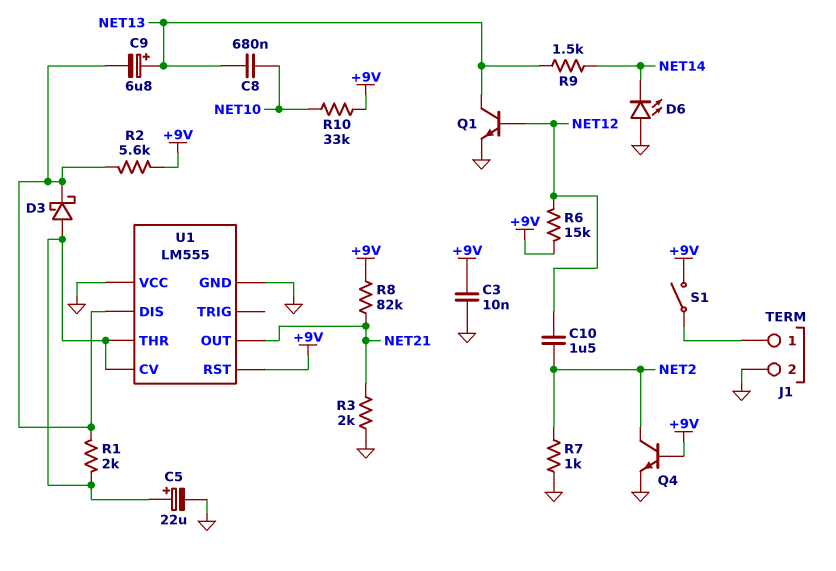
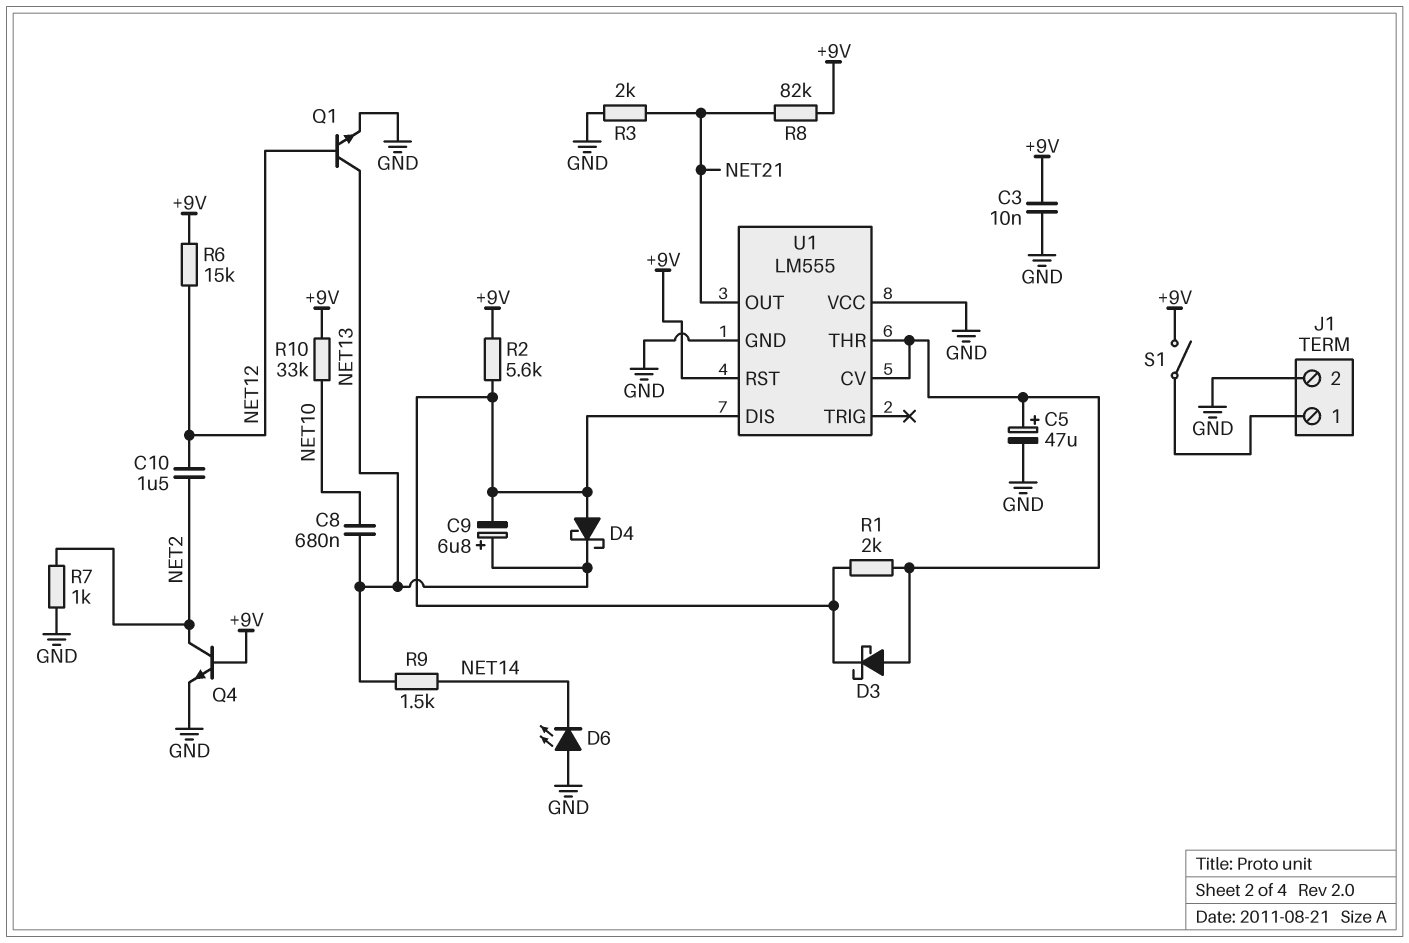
C5: 22uF (plus U1/CV, minus GND) -> 47uF (plus U1/CV, minus GND)
D4: none -> schottky (A U1/DIS, K NET13)

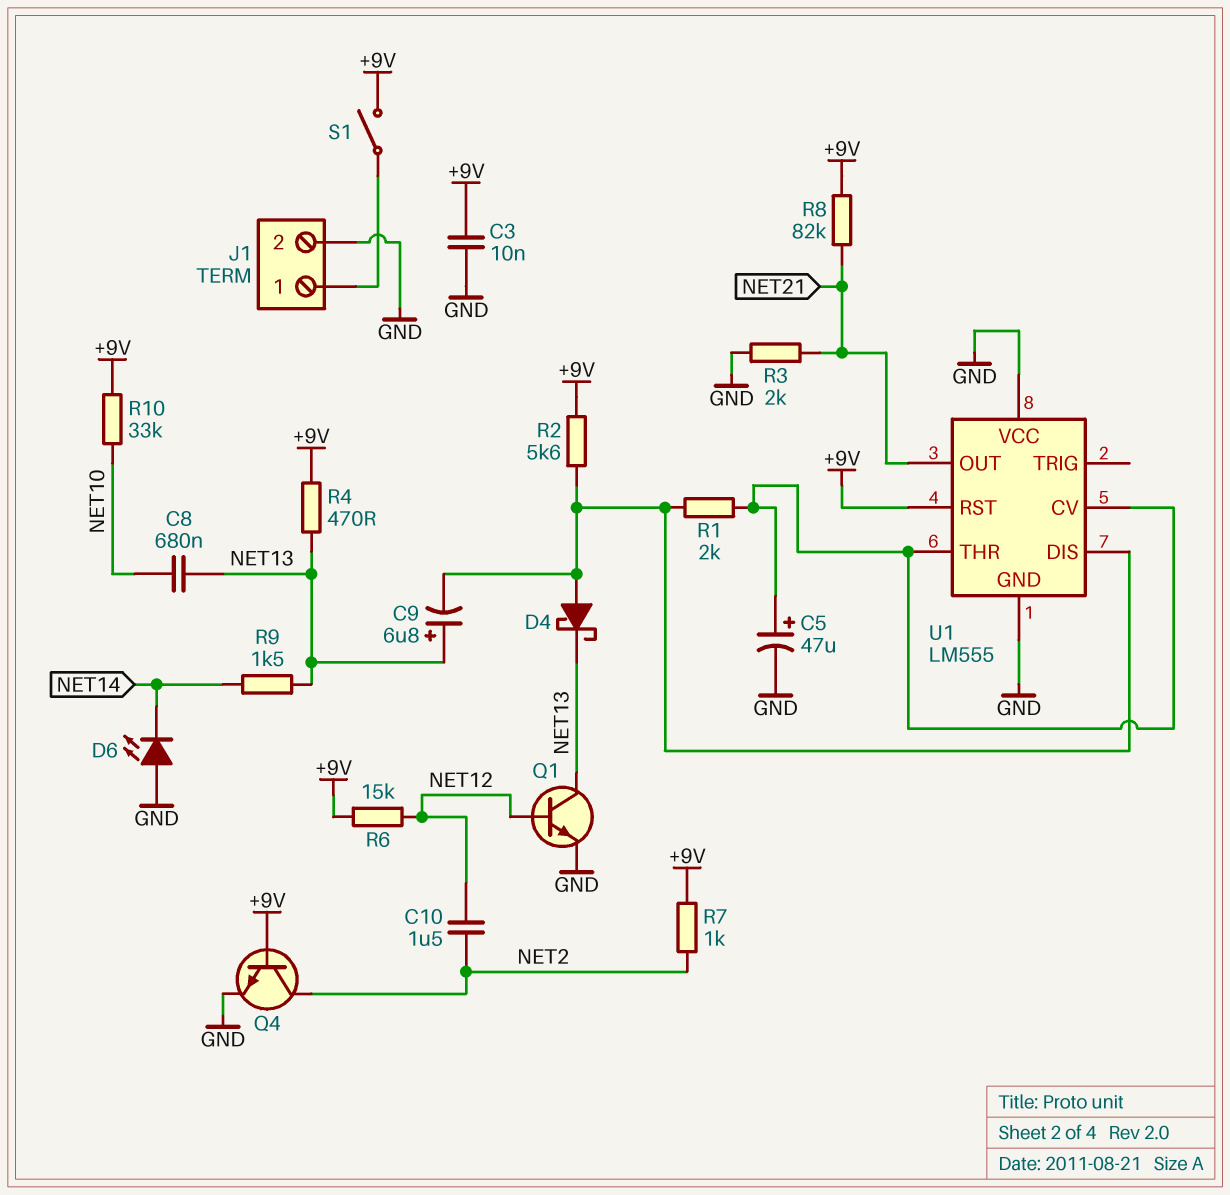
D3: schottky (A U1/CV, K U1/DIS) -> none
R4: none -> 470 (+9V, NET13)
R7: 1k (GND, NET2) -> 1k (+9V, NET2)

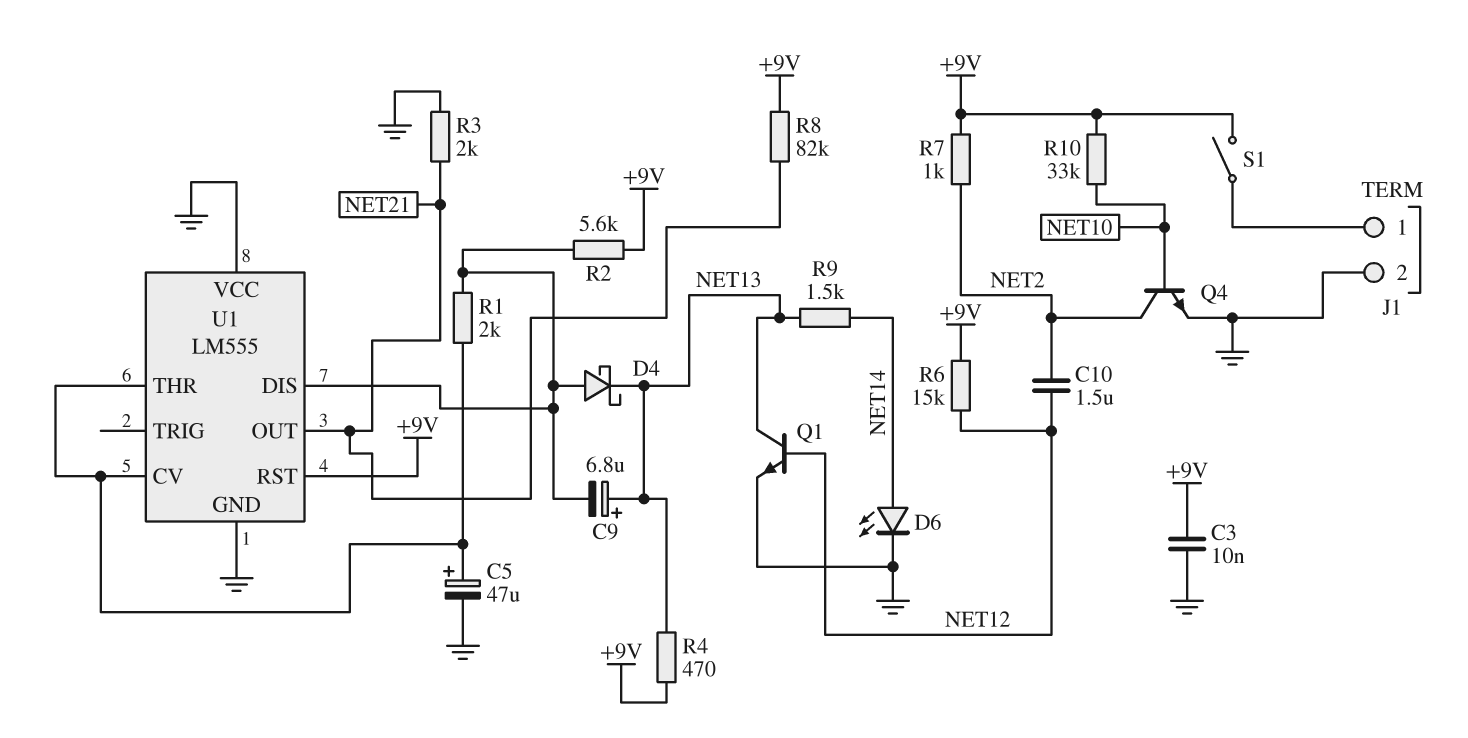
C8: 680nF (NET10, NET13) -> none
D6: LED (A GND, K NET14) -> LED (A NET14, K GND)
Q4: NPN (B +9V, C NET2, E GND) -> NPN (B NET10, C NET2, E GND)

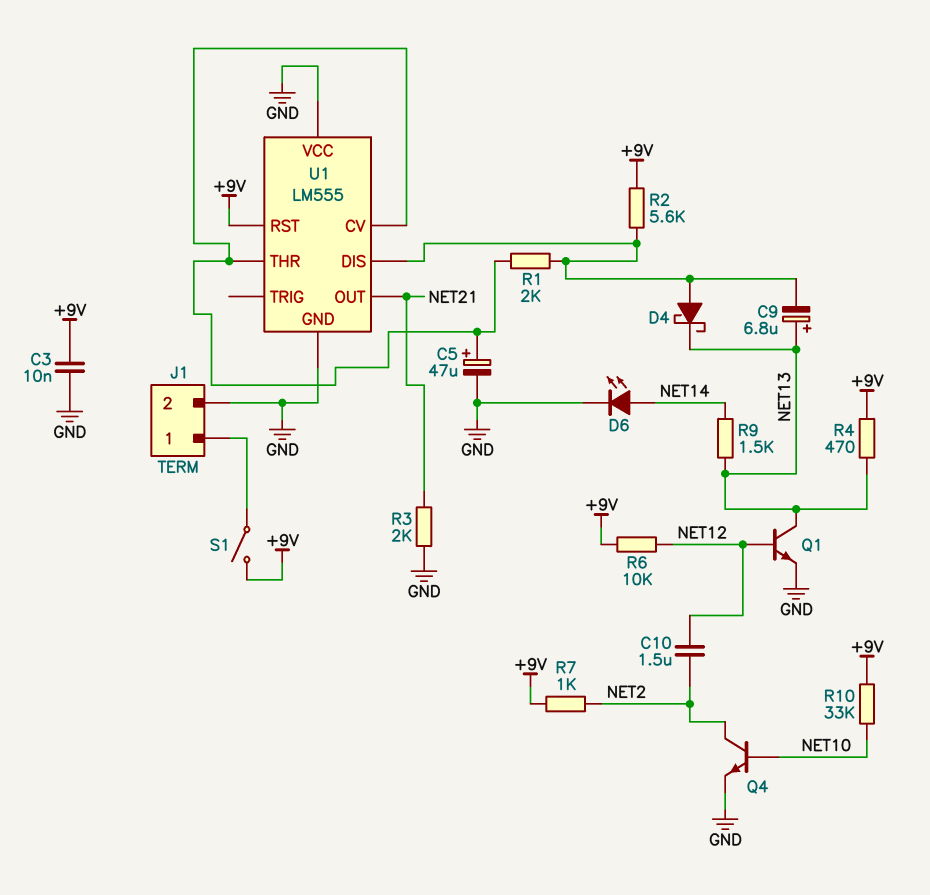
R6: 15k (+9V, NET12) -> 10k (+9V, NET12)
R8: 82k (+9V, NET21) -> none

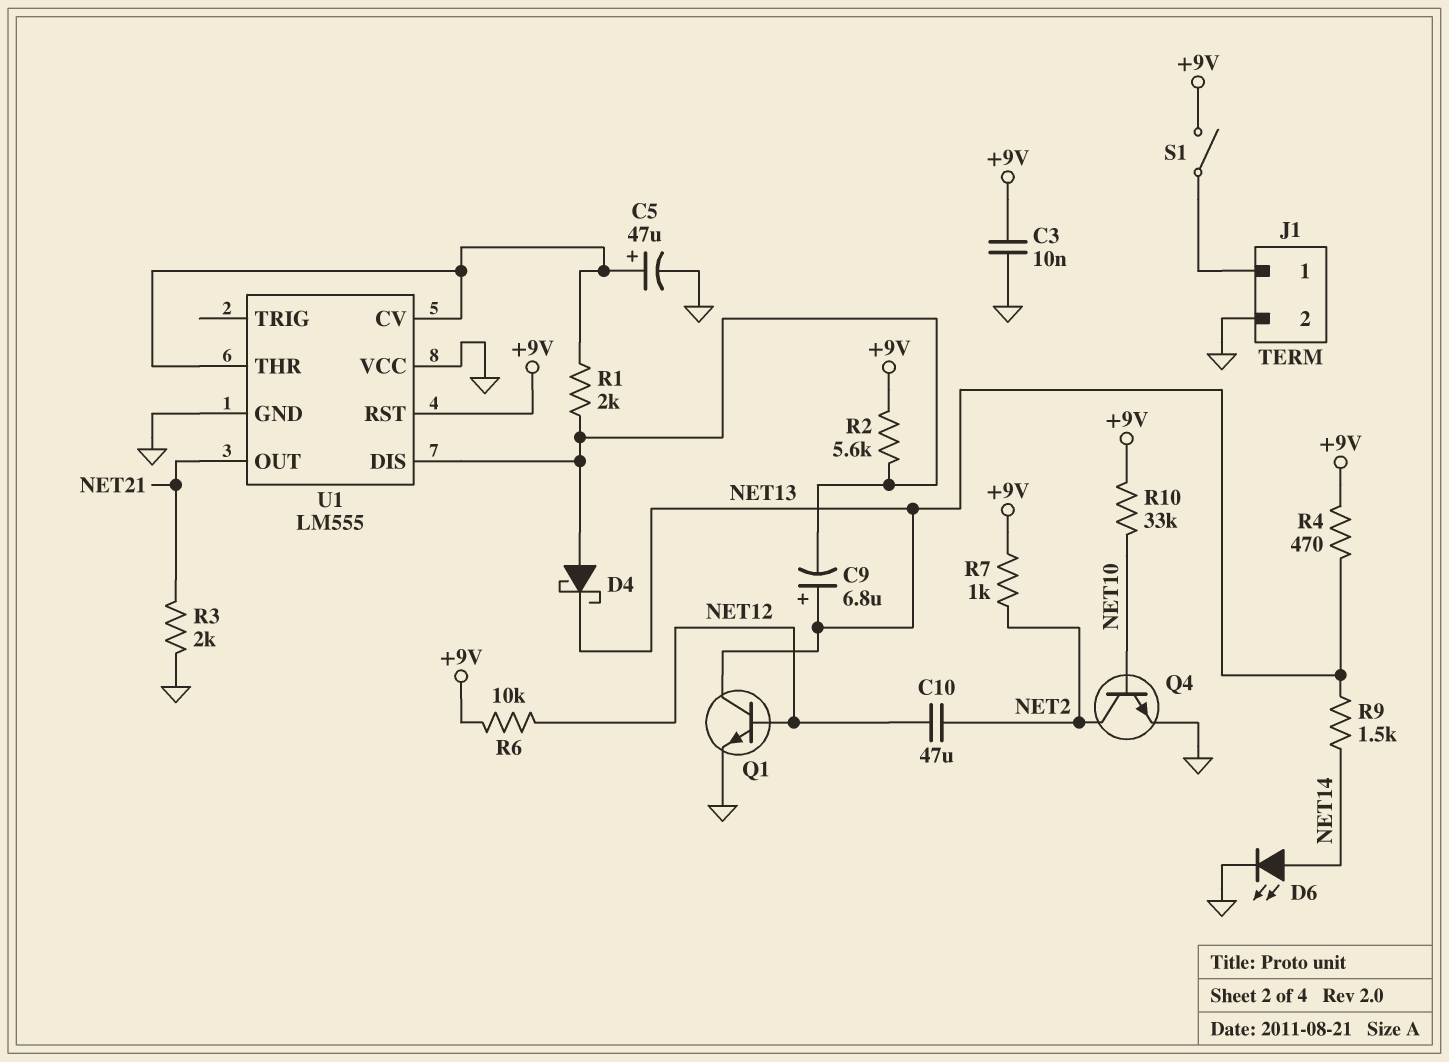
C10: 1.5uF (NET2, NET12) -> 47uF (NET2, NET12)

